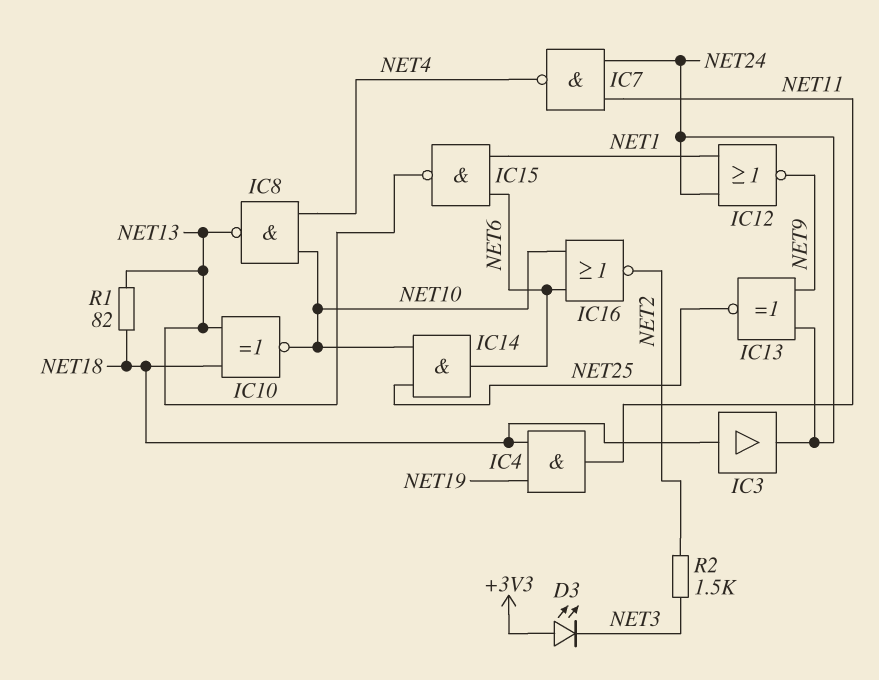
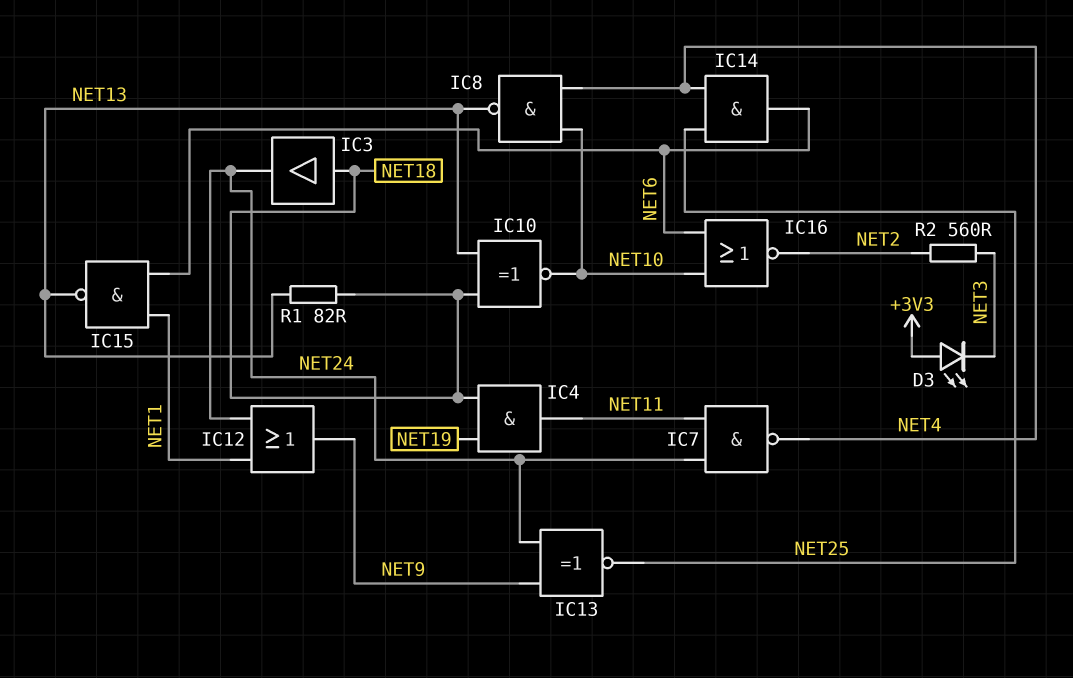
IC12: NOR (in NET1, in NET24, out NET9) -> OR (in NET1, in NET24, out NET9)
IC14: AND (in NET10, in NET25, out NET6) -> AND (in NET4, in NET25, out NET6)
R2: 1.5k (NET2, NET3) -> 560 (NET2, NET3)

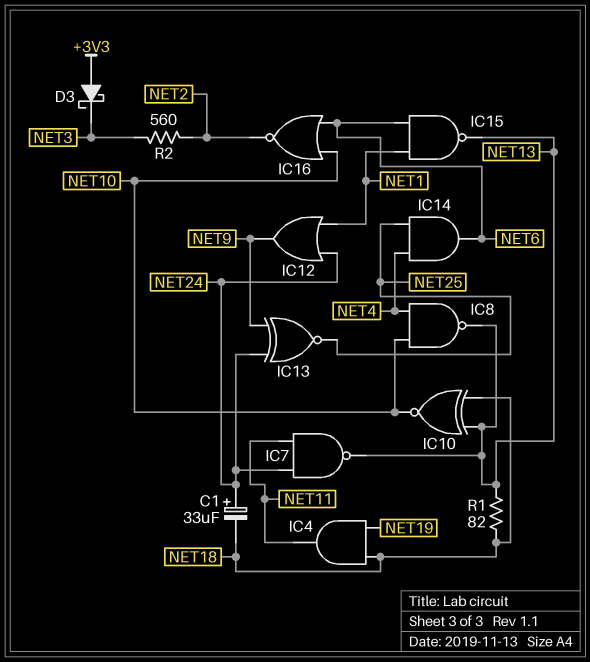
C1: none -> 33uF (plus NET24, minus NET18)
D3: LED (A +3V3, K NET3) -> schottky (A +3V3, K NET3)
IC3: buffer (in NET18, out NET24) -> none
IC7: NAND (in NET11, in NET24, out NET4) -> NAND (in NET11, in NET24, out NET13)

